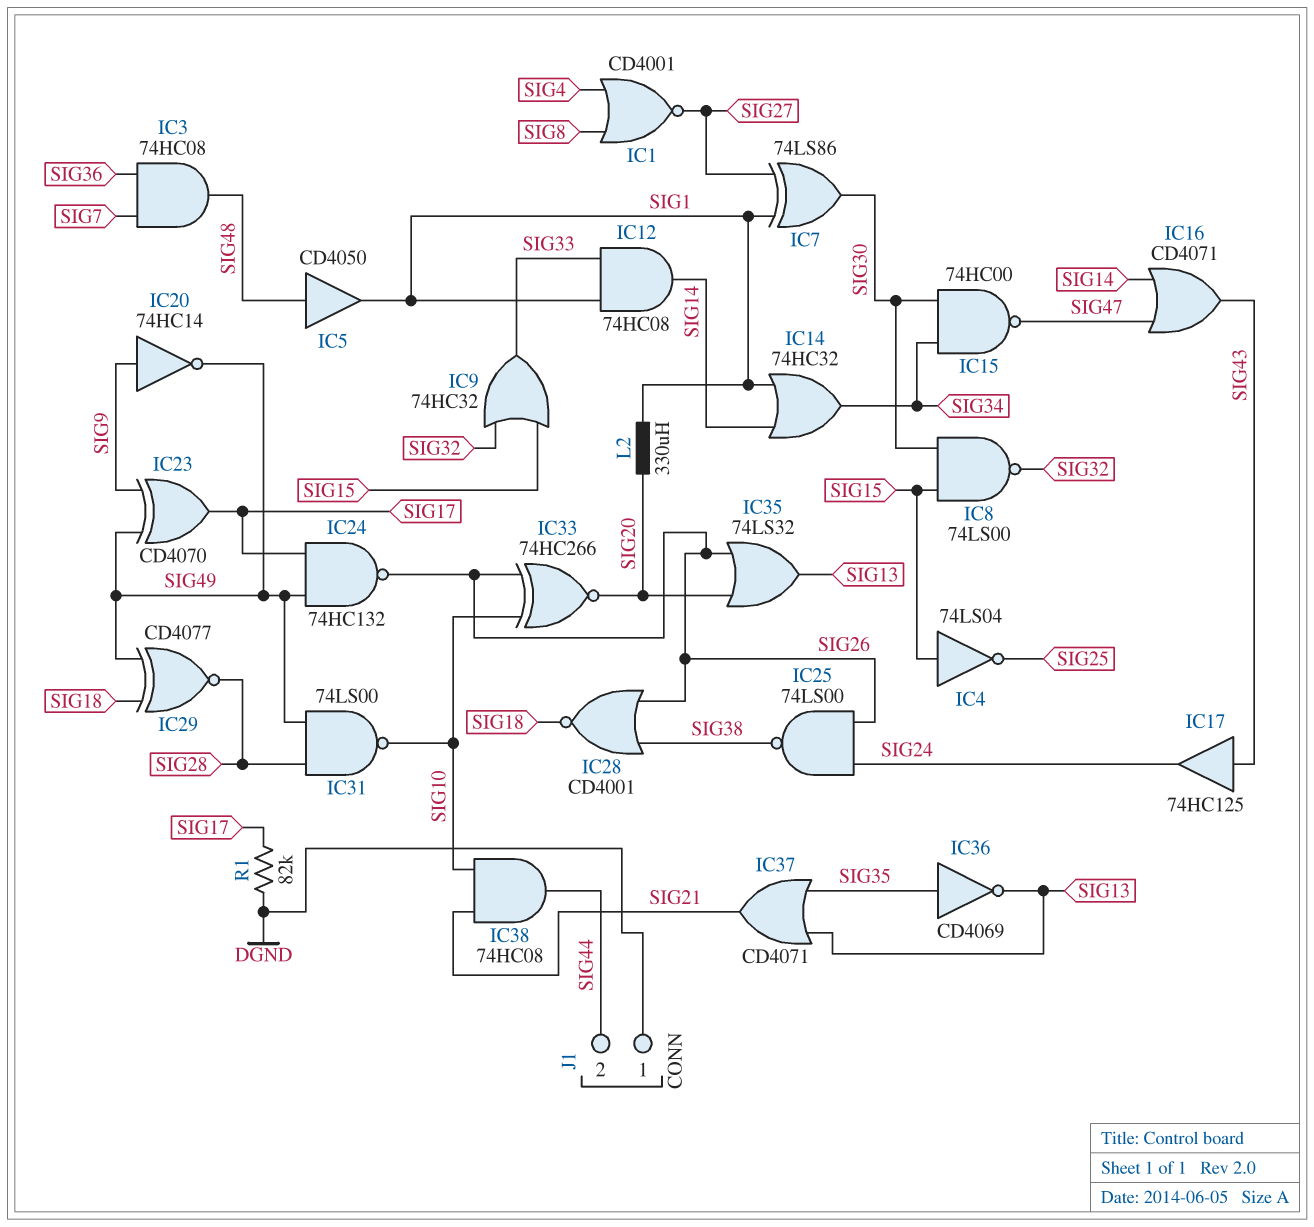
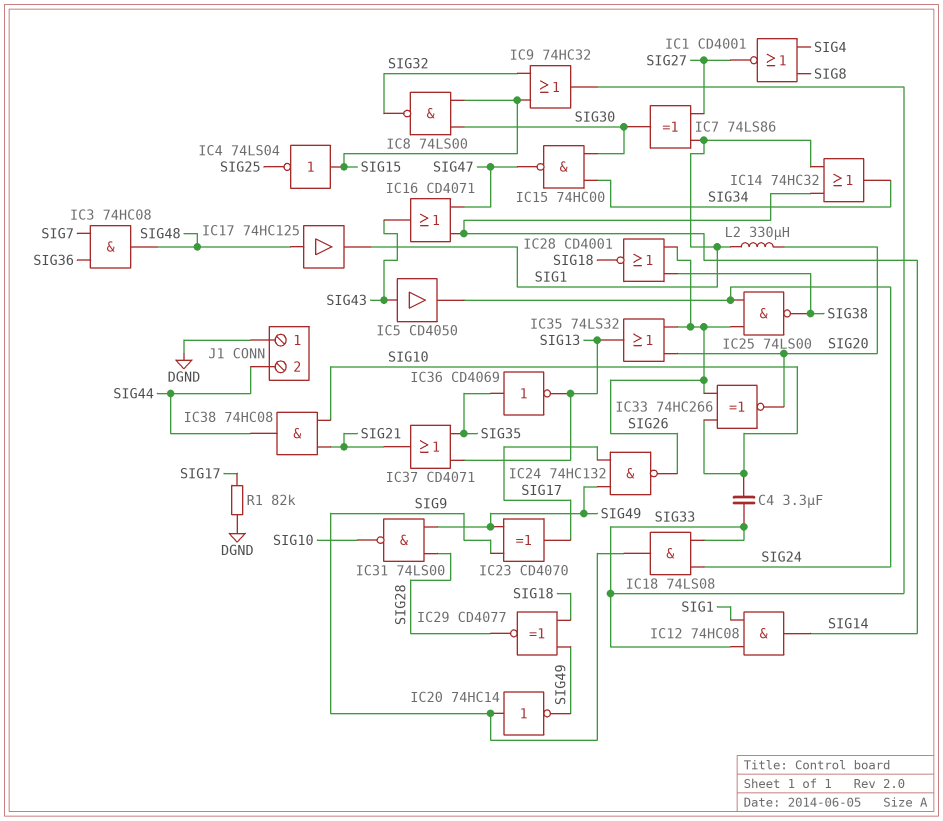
C4: none -> 3.3uF (SIG10, SIG33)
IC5: buffer CD4050 (in SIG48, out SIG1) -> buffer CD4050 (in SIG43, out SIG24)
IC17: buffer 74HC125 (in SIG43, out SIG24) -> buffer 74HC125 (in SIG48, out SIG1)
IC18: none -> AND 74LS08 (in SIG24, in SIG33, out SIG9)

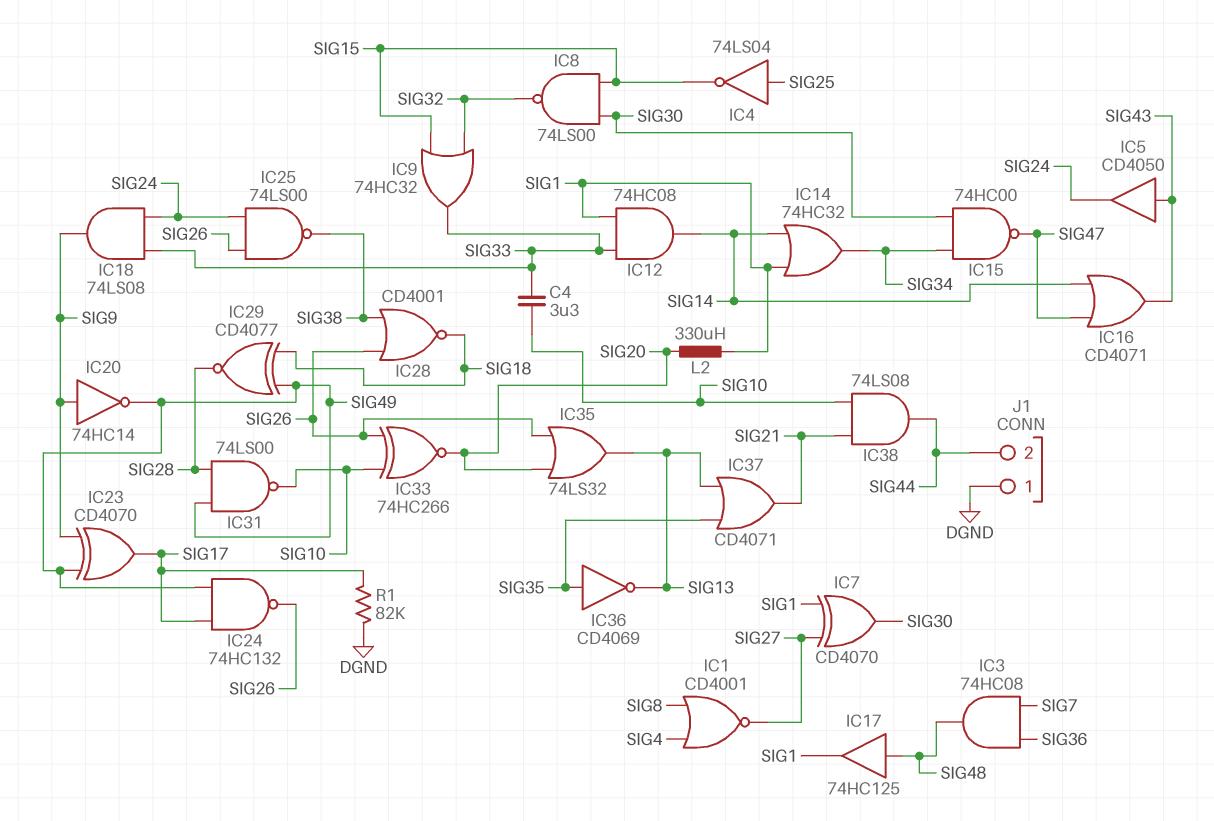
IC4: NOT 74LS04 (in SIG15, out SIG25) -> NOT 74LS04 (in SIG25, out SIG15)
IC7: XOR 74LS86 (in SIG1, in SIG27, out SIG30) -> XOR CD4070 (in SIG1, in SIG27, out SIG30)
IC38: AND 74HC08 (in SIG10, in SIG21, out SIG44) -> AND 74LS08 (in SIG10, in SIG21, out SIG44)

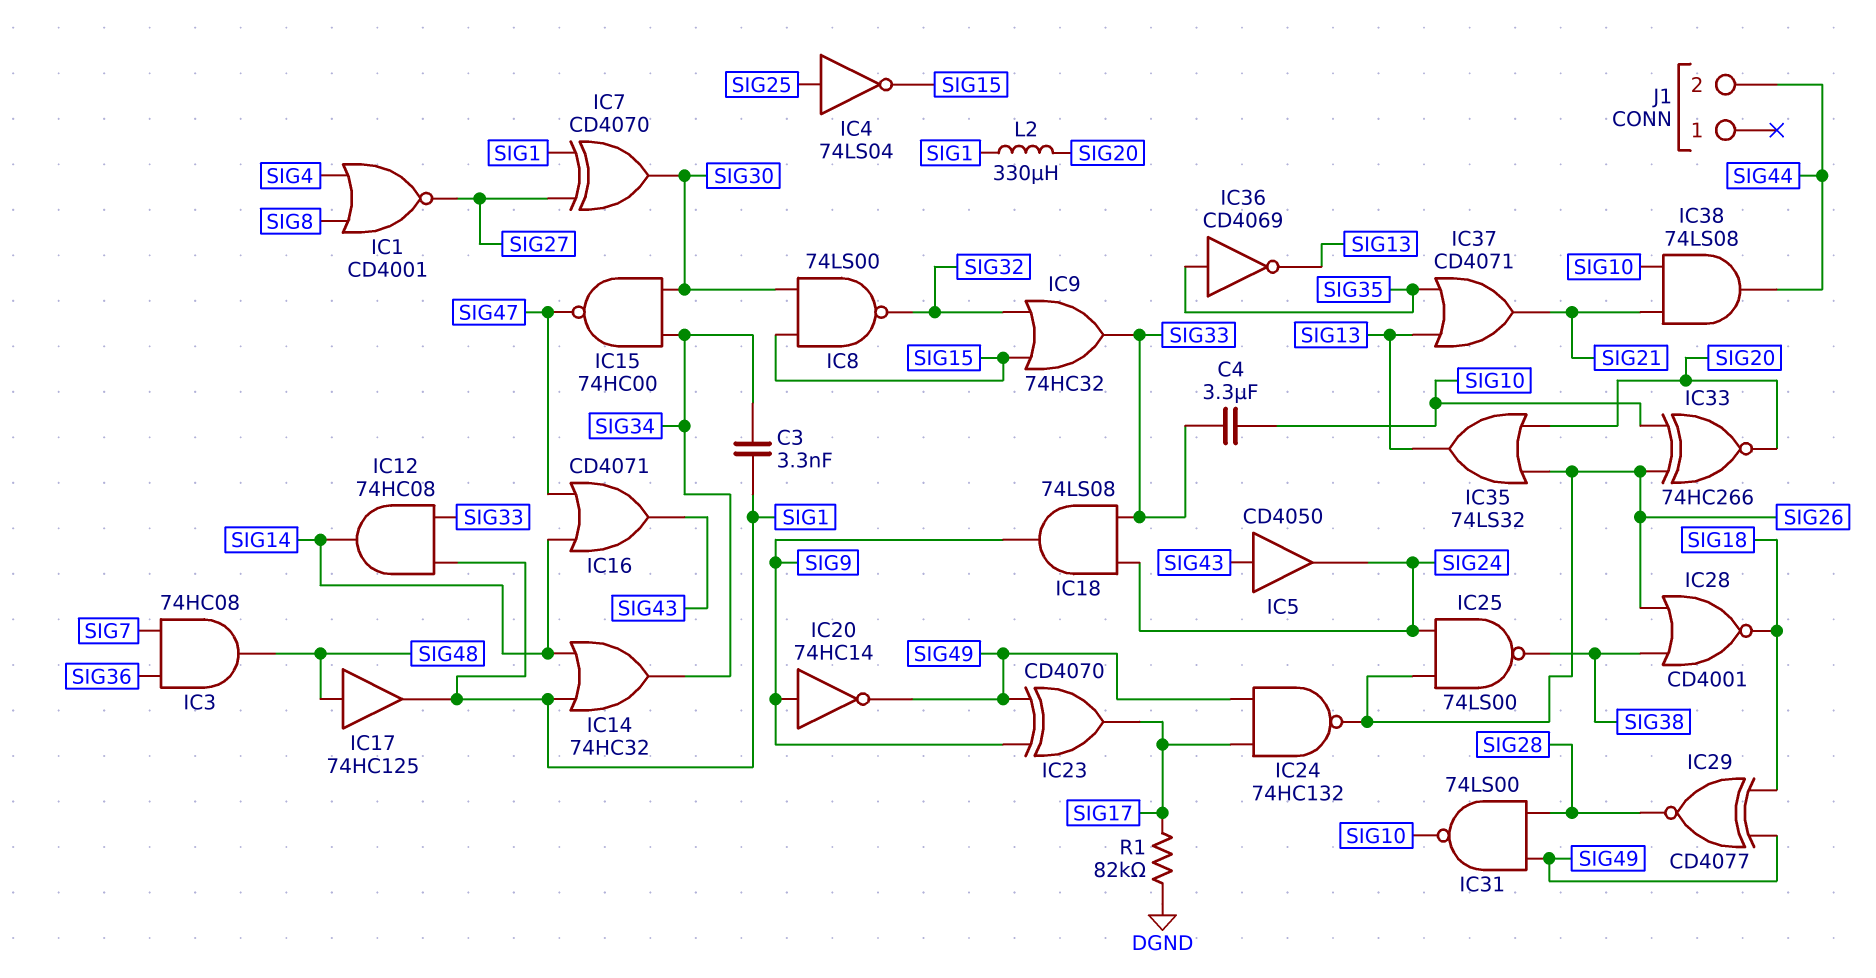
C3: none -> 3.3nF (SIG1, SIG34)
J1 pin 1: DGND -> none

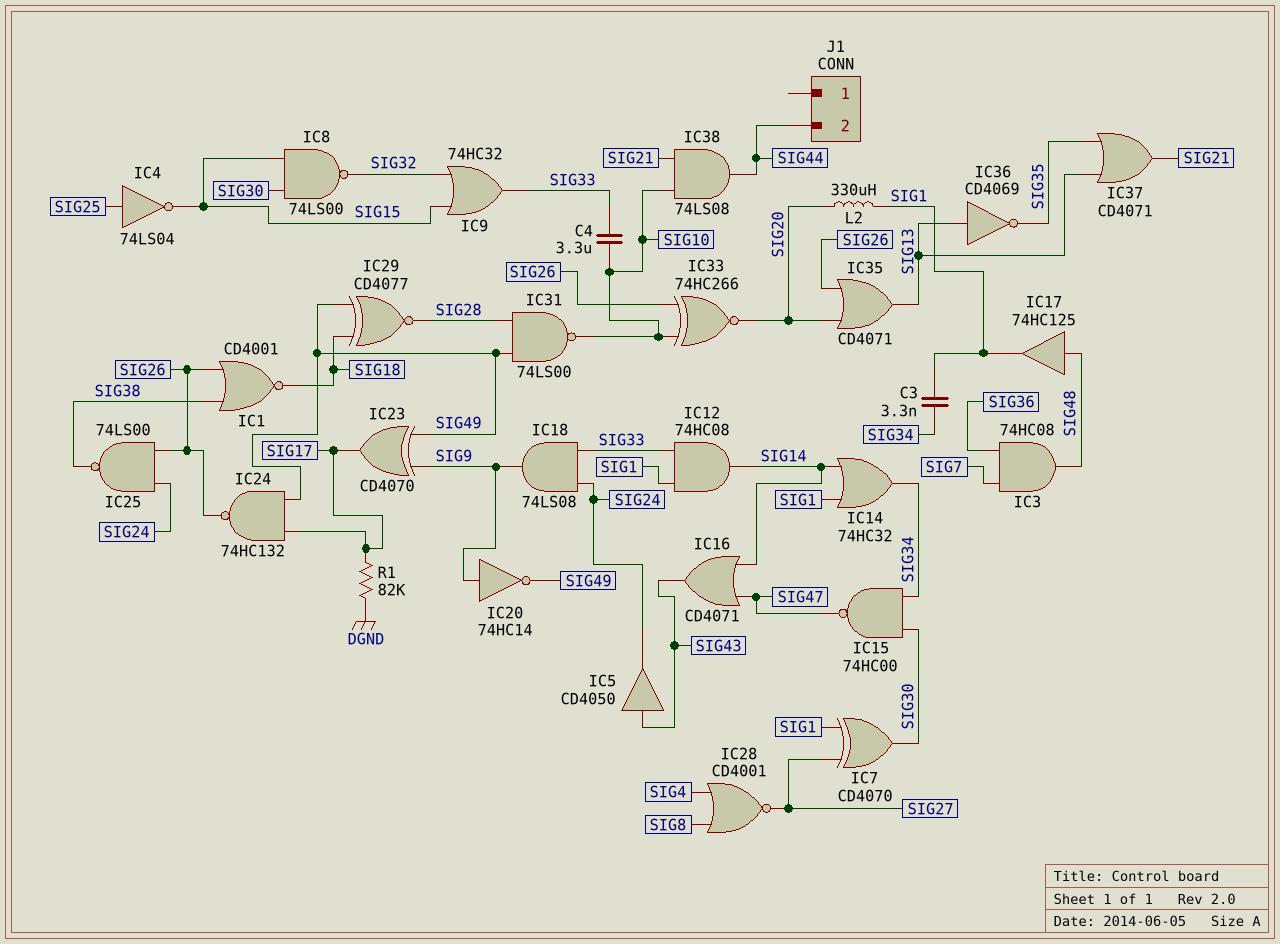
IC1: NOR CD4001 (in SIG4, in SIG8, out SIG27) -> NOR CD4001 (in SIG26, in SIG38, out SIG18)
IC28: NOR CD4001 (in SIG26, in SIG38, out SIG18) -> NOR CD4001 (in SIG4, in SIG8, out SIG27)
IC35: OR 74LS32 (in SIG20, in SIG26, out SIG13) -> OR CD4071 (in SIG20, in SIG26, out SIG13)
IC36: NOT CD4069 (in SIG35, out SIG13) -> NOT CD4069 (in SIG13, out SIG35)

